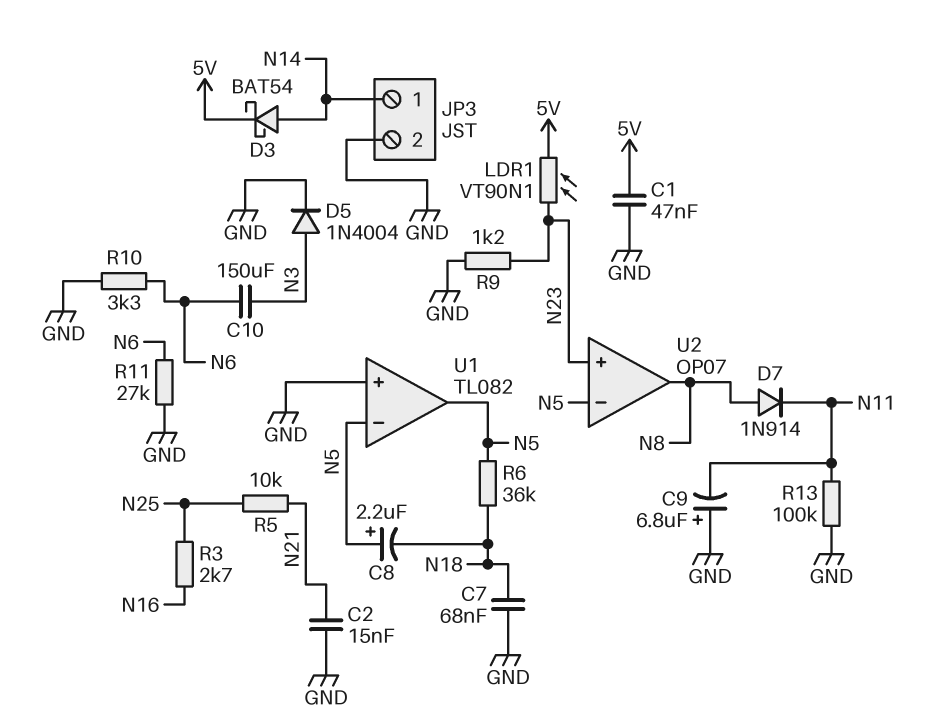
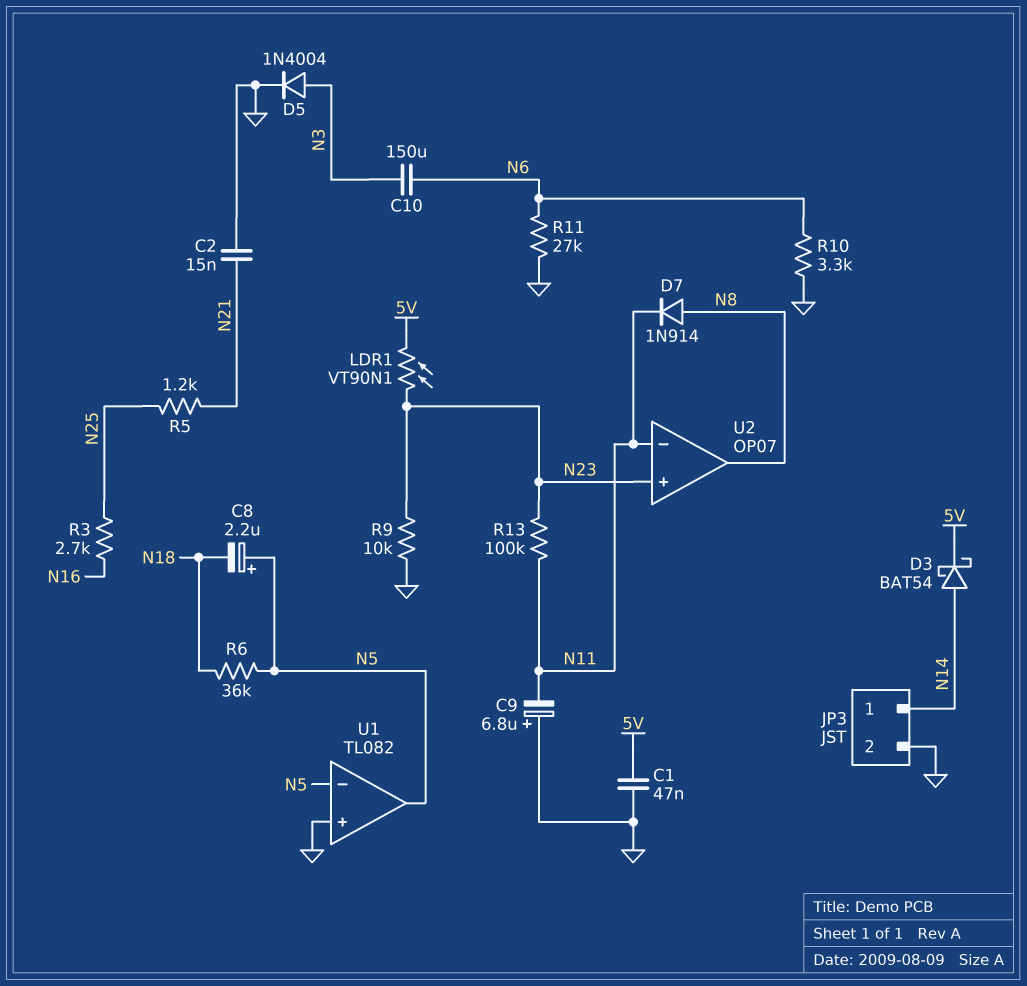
C7: 68nF (GND, N18) -> none
R5: 10k (N21, N25) -> 1.2k (N21, N25)
R9: 1.2k (GND, N23) -> 10k (GND, N23)
R13: 100k (GND, N11) -> 100k (N11, N23)
U2 pin in-: N5 -> N11

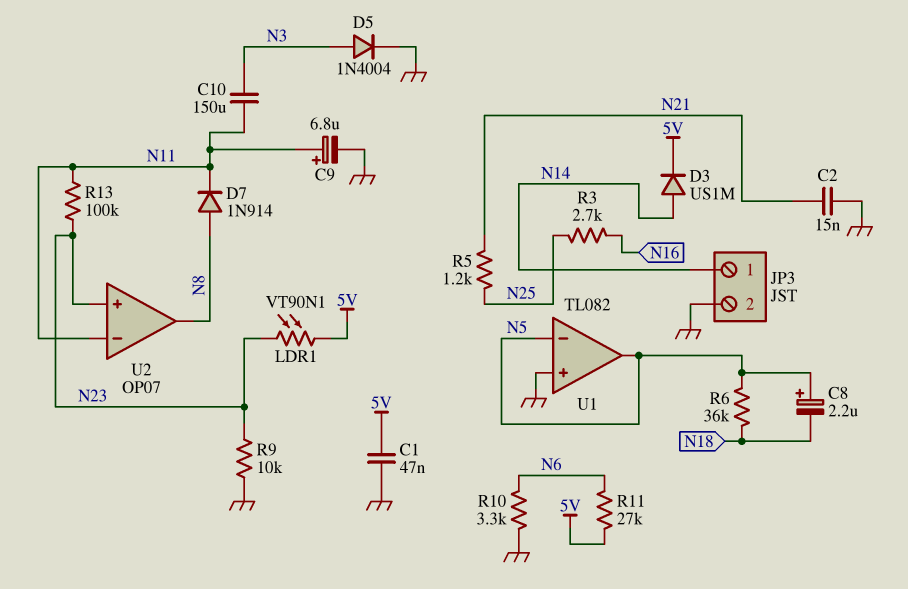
C9: 6.8uF (plus GND, minus N11) -> 6.8uF (plus N11, minus GND)
C10: 150uF (N3, N6) -> 150uF (N3, N11)
D3: schottky BAT54 (A N14, K 5V) -> diode US1M (A N14, K 5V)
R11: 27k (GND, N6) -> 27k (5V, N6)

